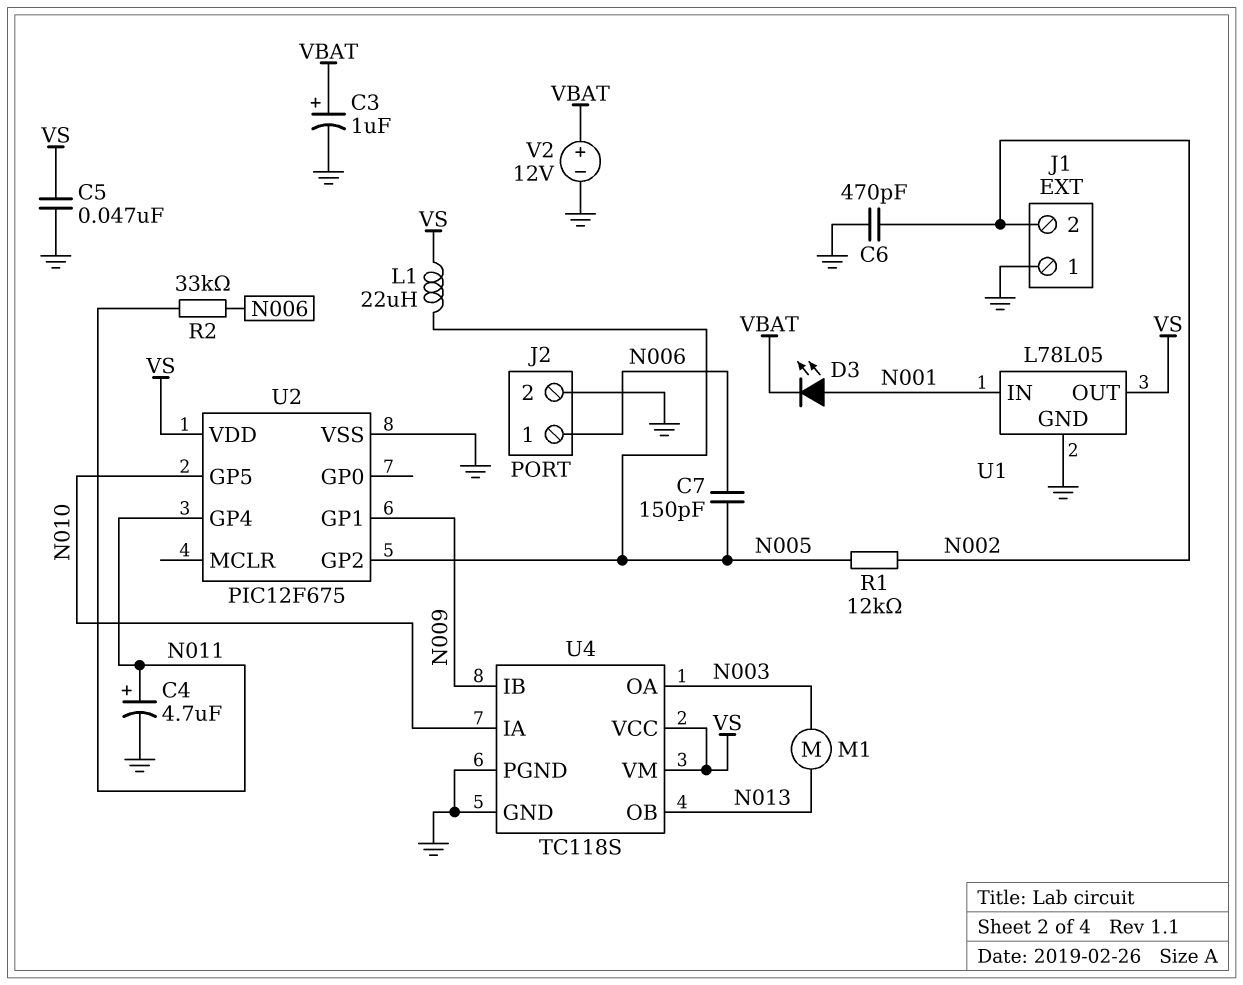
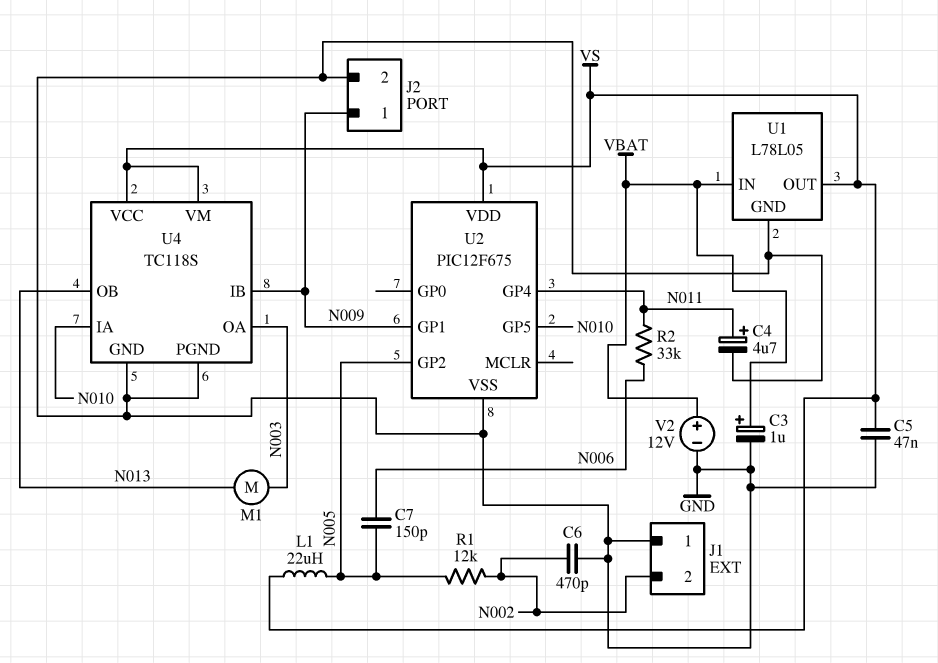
D3: LED (A N001, K VBAT) -> none
J2 pin 1: N006 -> N009
U1 pin IN: N001 -> VBAT

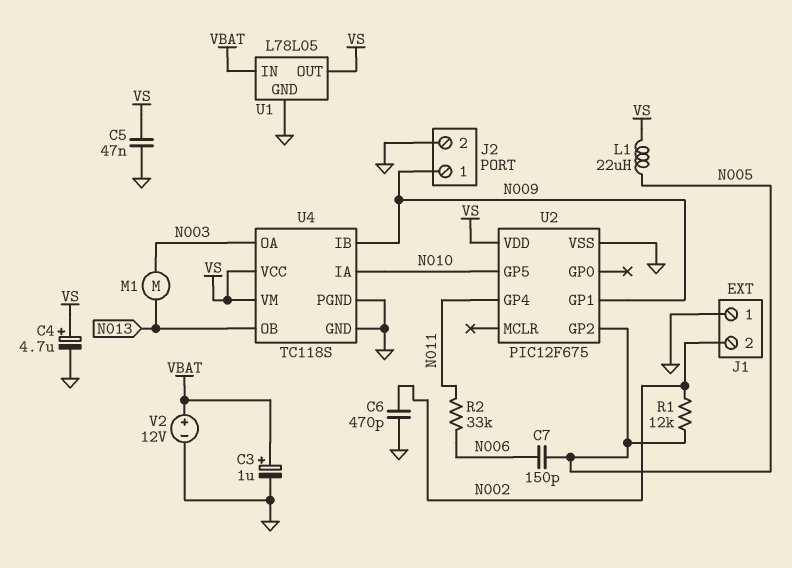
C4: 4.7uF (plus N011, minus GND) -> 4.7uF (plus VS, minus GND)

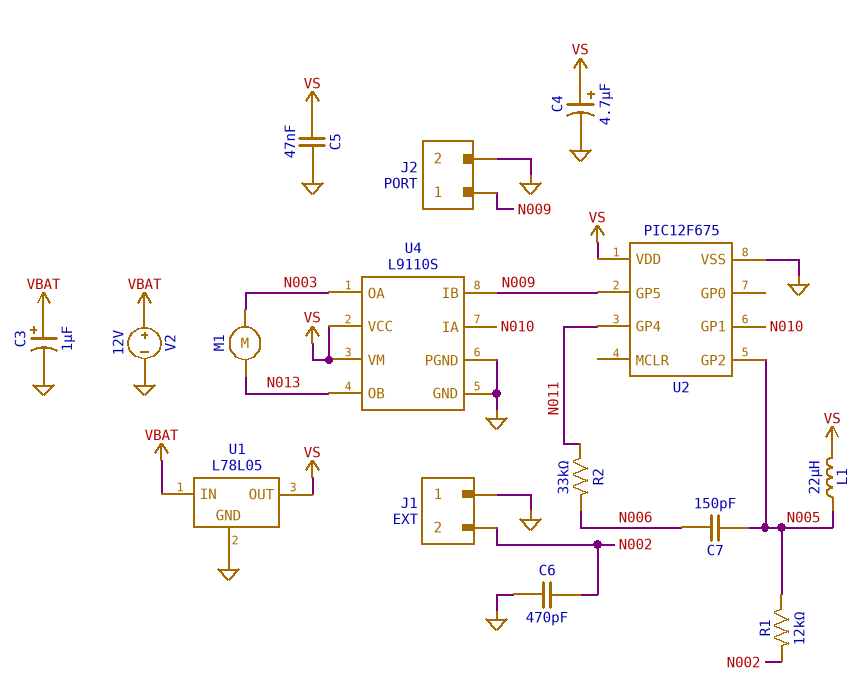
U2 pin GP1: N009 -> N010
U2 pin GP5: N010 -> N009
U4: TC118S -> L9110S

